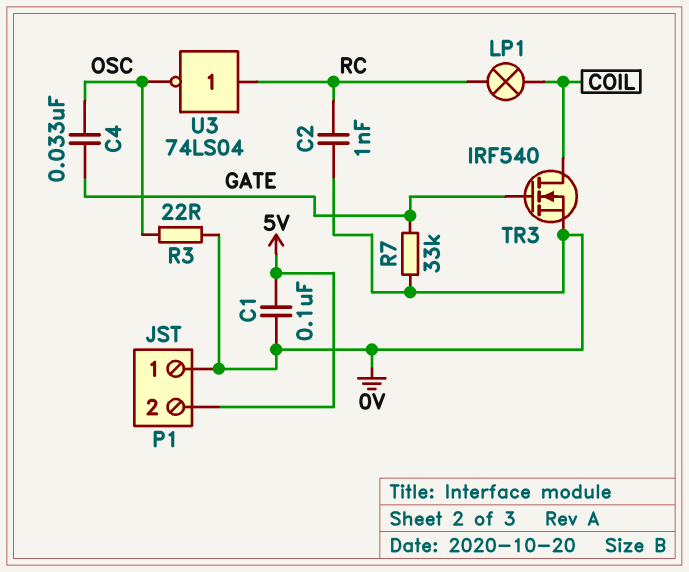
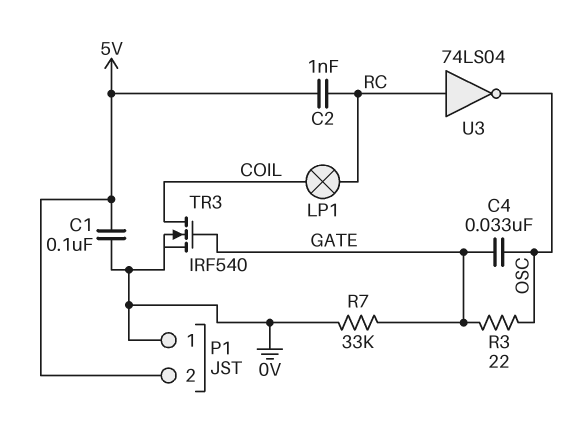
C2: 1nF (0V, RC) -> 1nF (5V, RC)
R3: 22 (0V, OSC) -> 22 (GATE, OSC)

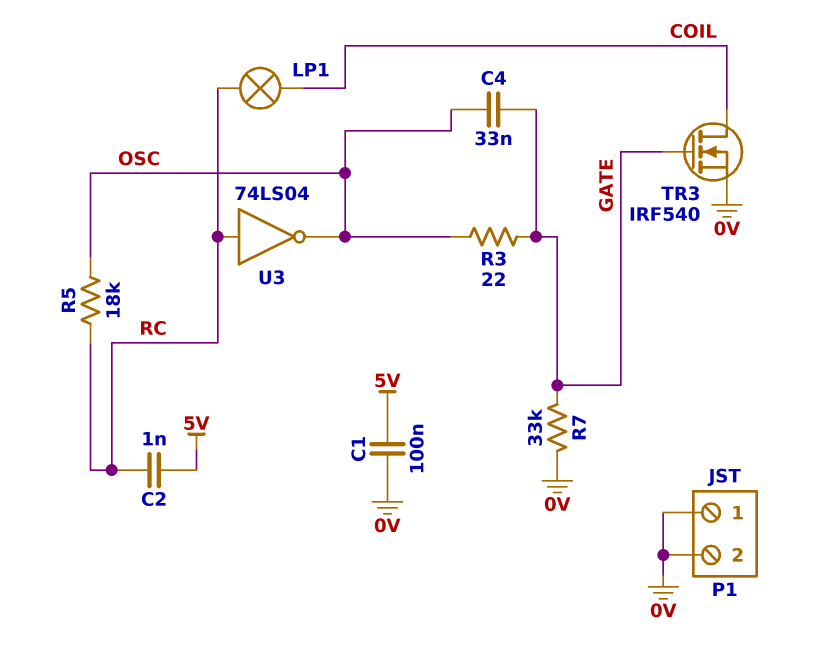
P1 pin 2: 5V -> 0V
R5: none -> 18k (OSC, RC)

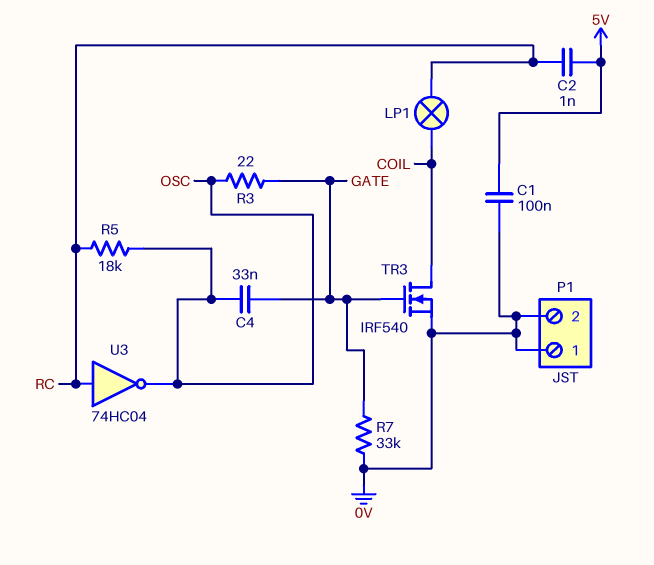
U3: NOT 74LS04 (in RC, out OSC) -> NOT 74HC04 (in RC, out OSC)

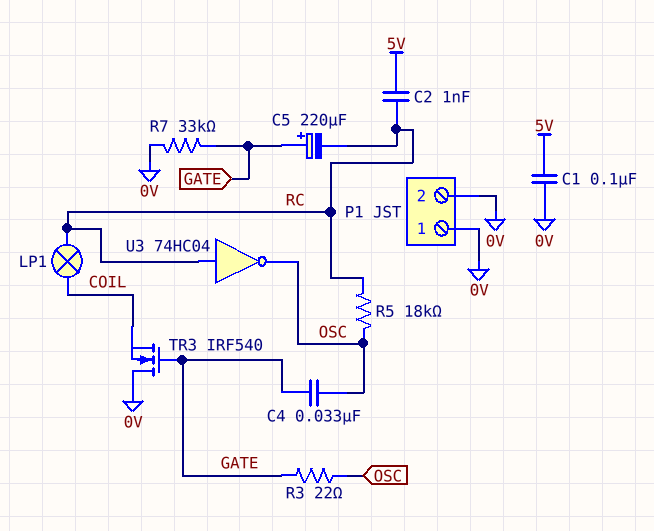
C5: none -> 220uF (plus GATE, minus RC)
TR3: NMOS IRF540 (G GATE, D COIL, S 0V) -> NMOS IRF540 (G GATE, D 0V, S COIL)

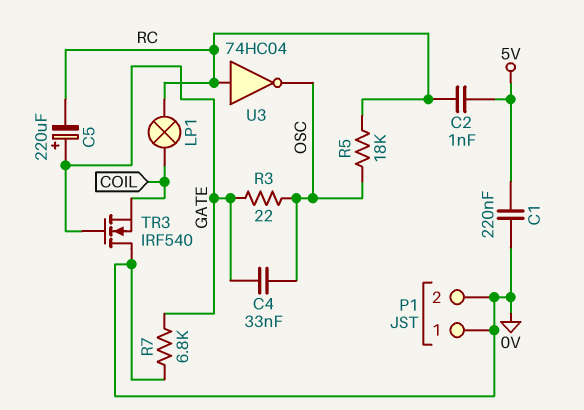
C1: 100nF (0V, 5V) -> 220nF (0V, 5V)
R7: 33k (0V, GATE) -> 6.8k (0V, GATE)

